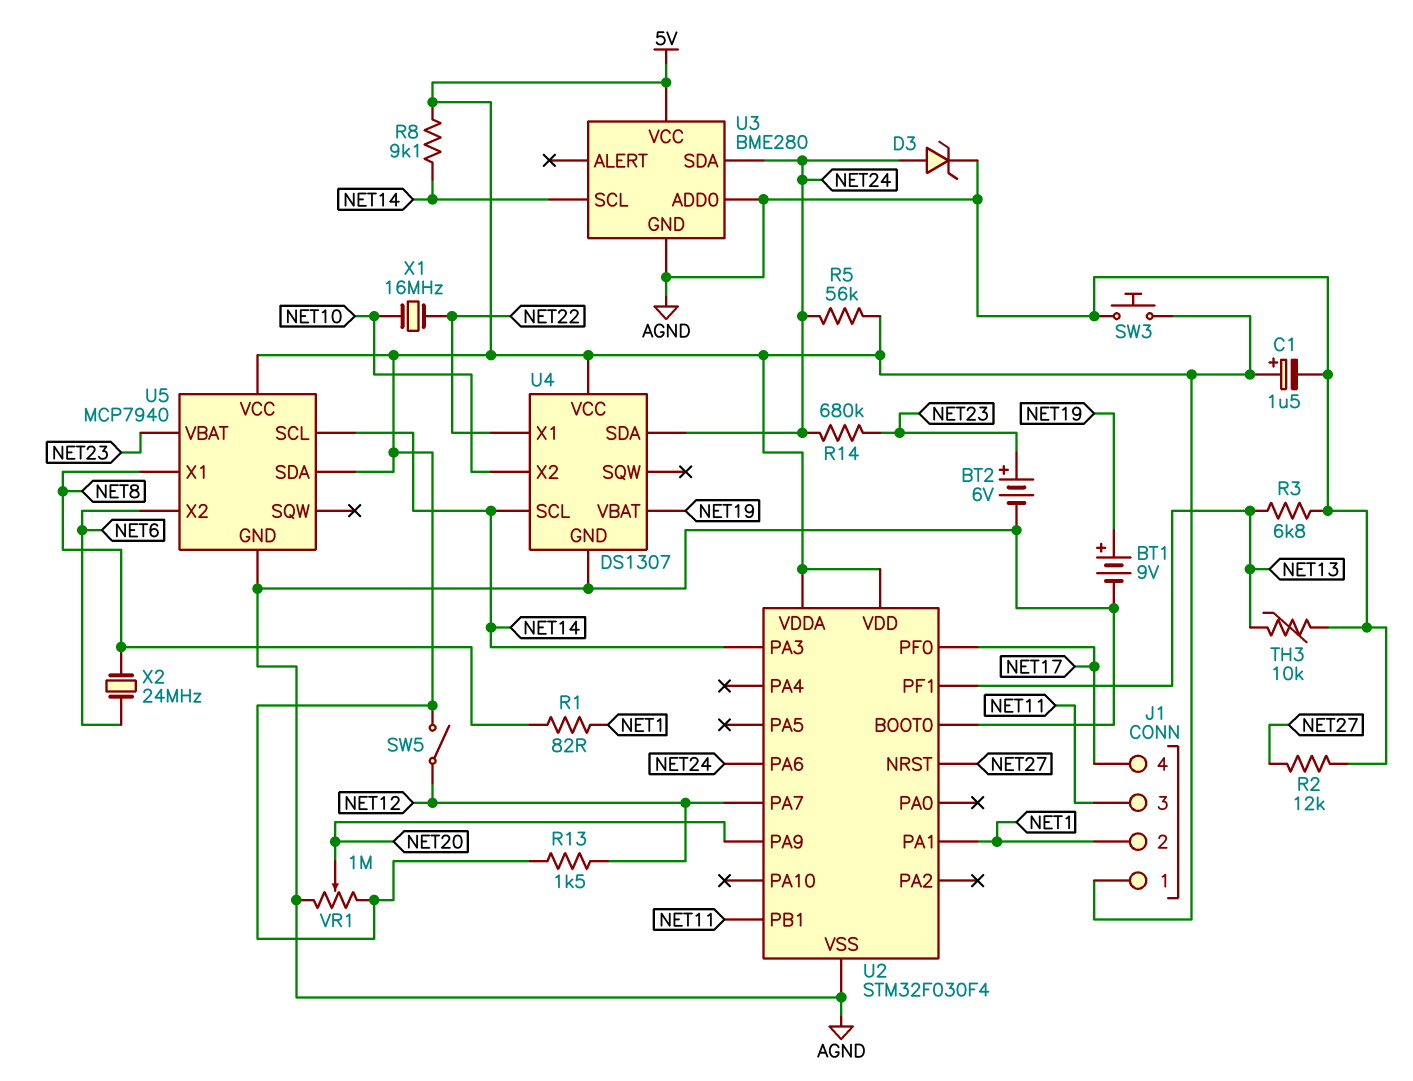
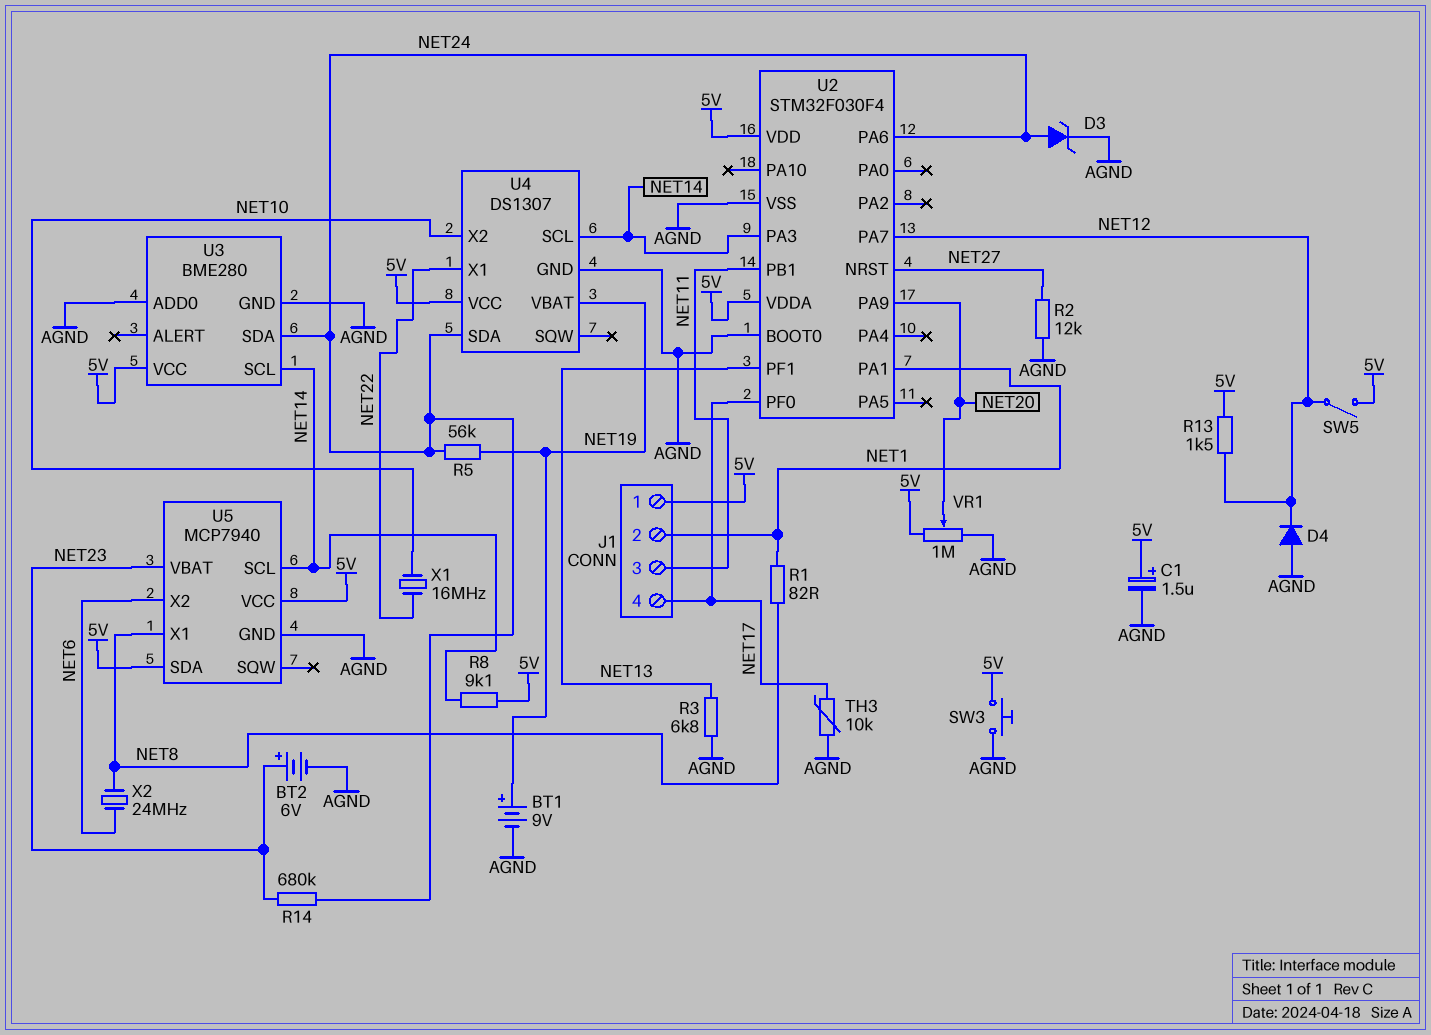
D4: none -> diode (A AGND, K NET12)
R5: 56k (5V, NET24) -> 56k (NET19, NET24)
TH3: 10k (AGND, NET13) -> 10k (AGND, NET17)

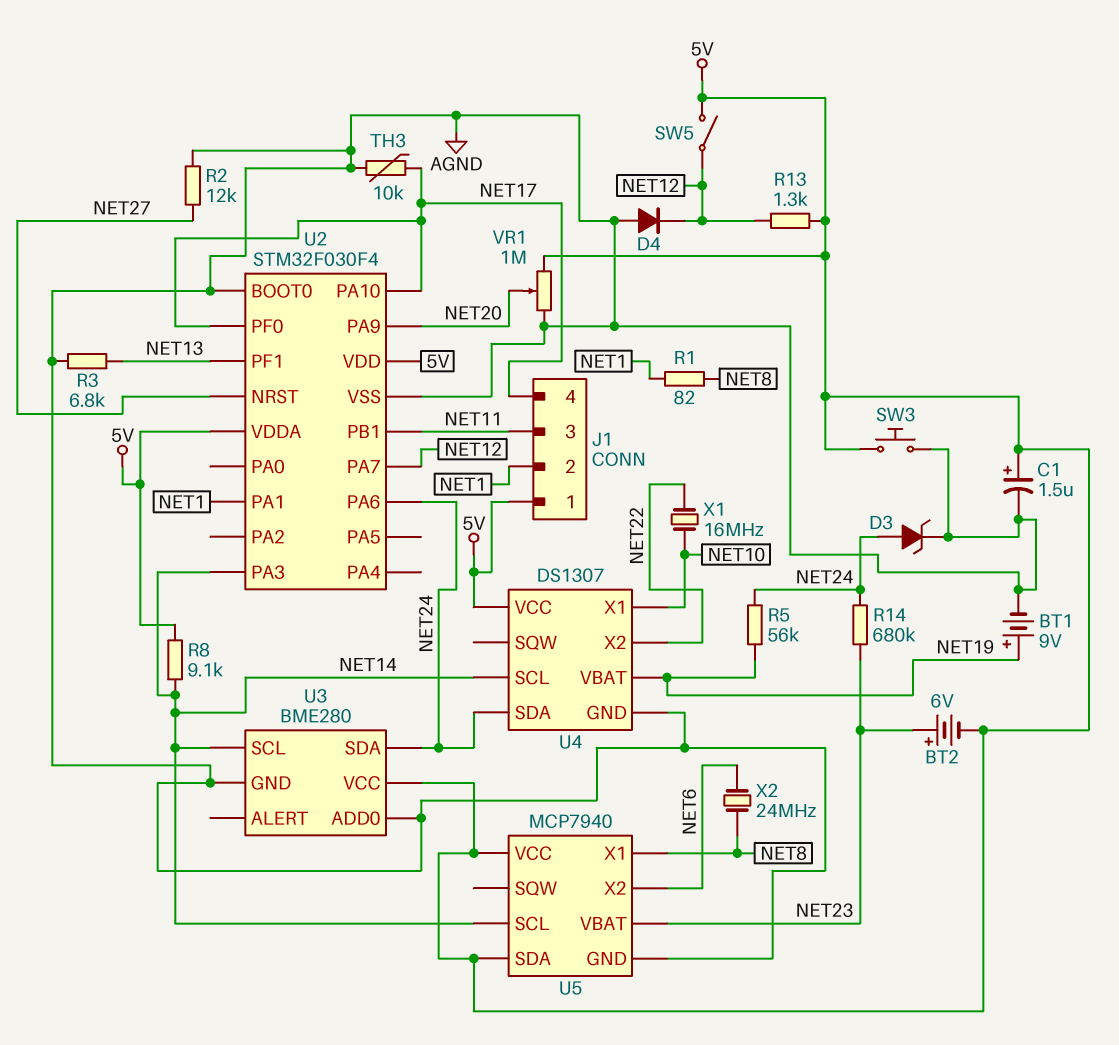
BT2: 6V (plus NET23, minus AGND) -> 6V (plus NET23, minus 5V)
R13: 1.5k (5V, NET12) -> 1.3k (5V, NET12)
U2 pin PA10: none -> NET17
U4 pin X1: NET22 -> NET10
U4 pin X2: NET10 -> NET22

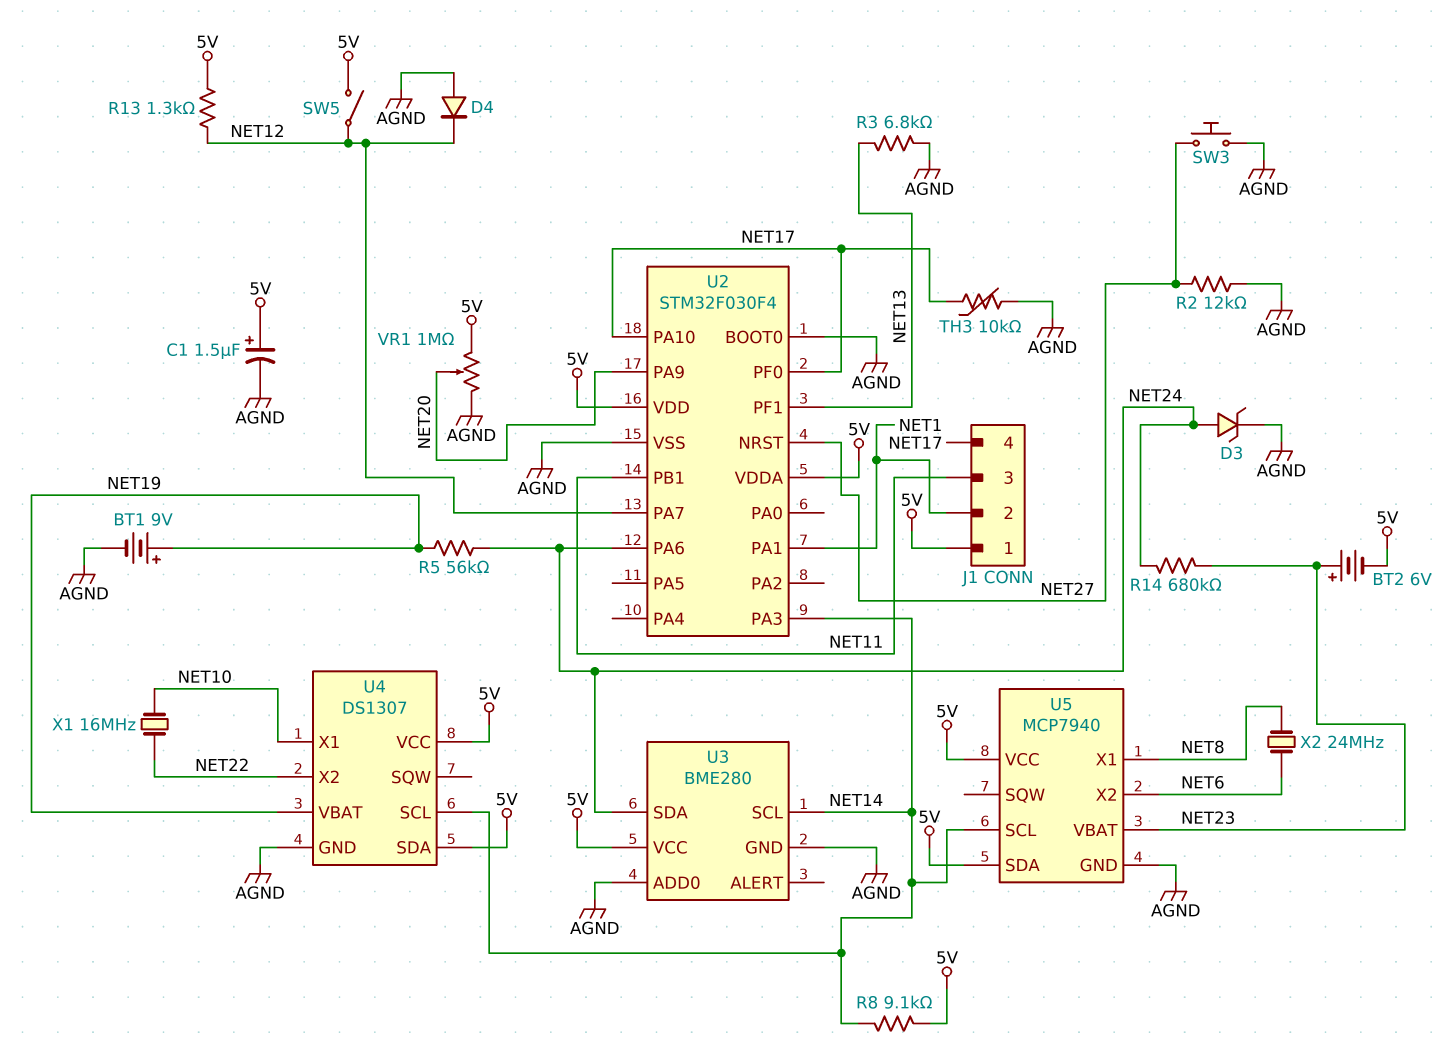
R1: 82 (NET1, NET8) -> none
SW3: button (5V, AGND) -> button (AGND, NET27)
U4 pin SDA: NET24 -> 5V

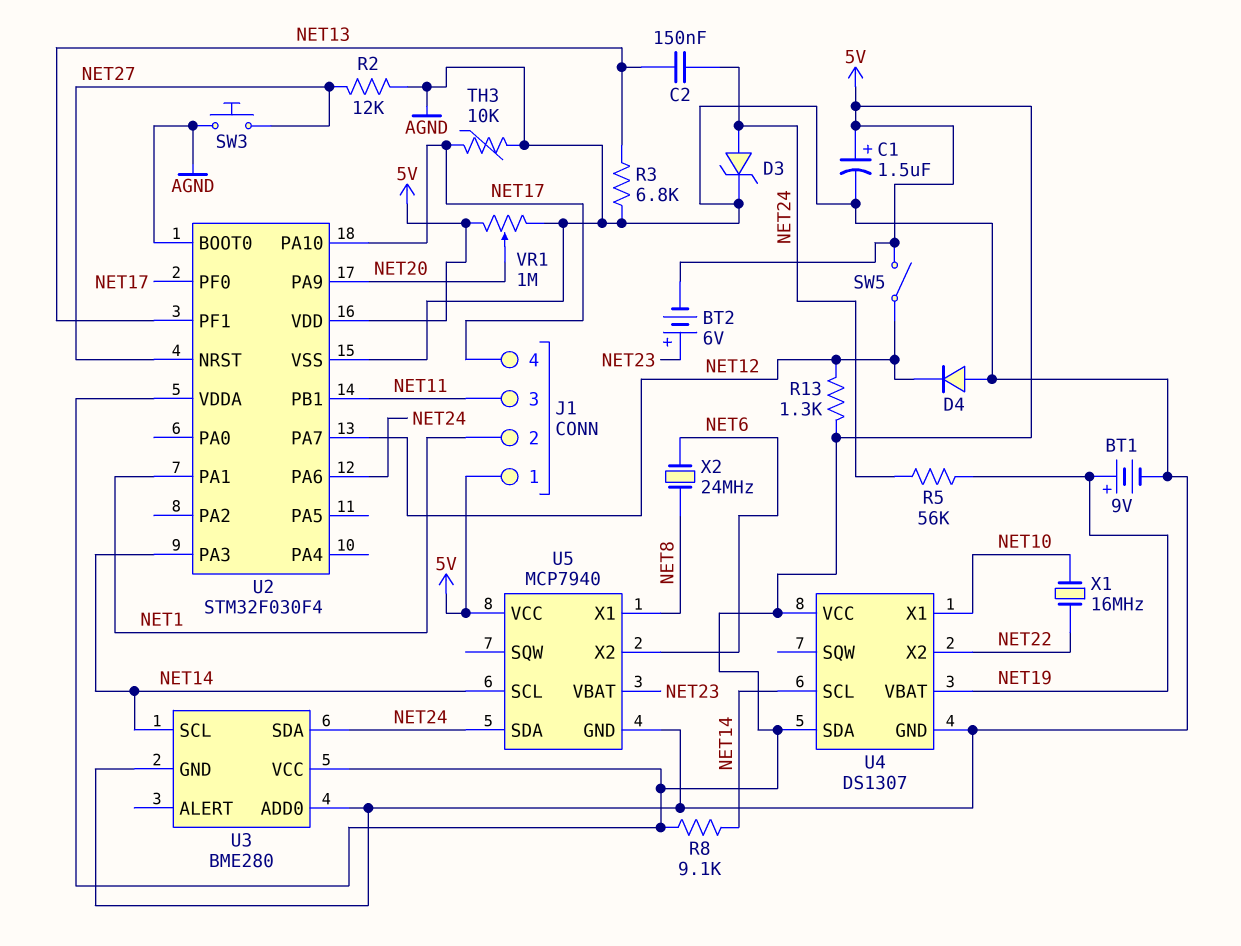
C2: none -> 150nF (NET13, NET24)
R14: 680k (NET23, NET24) -> none
U5 pin SDA: 5V -> NET24

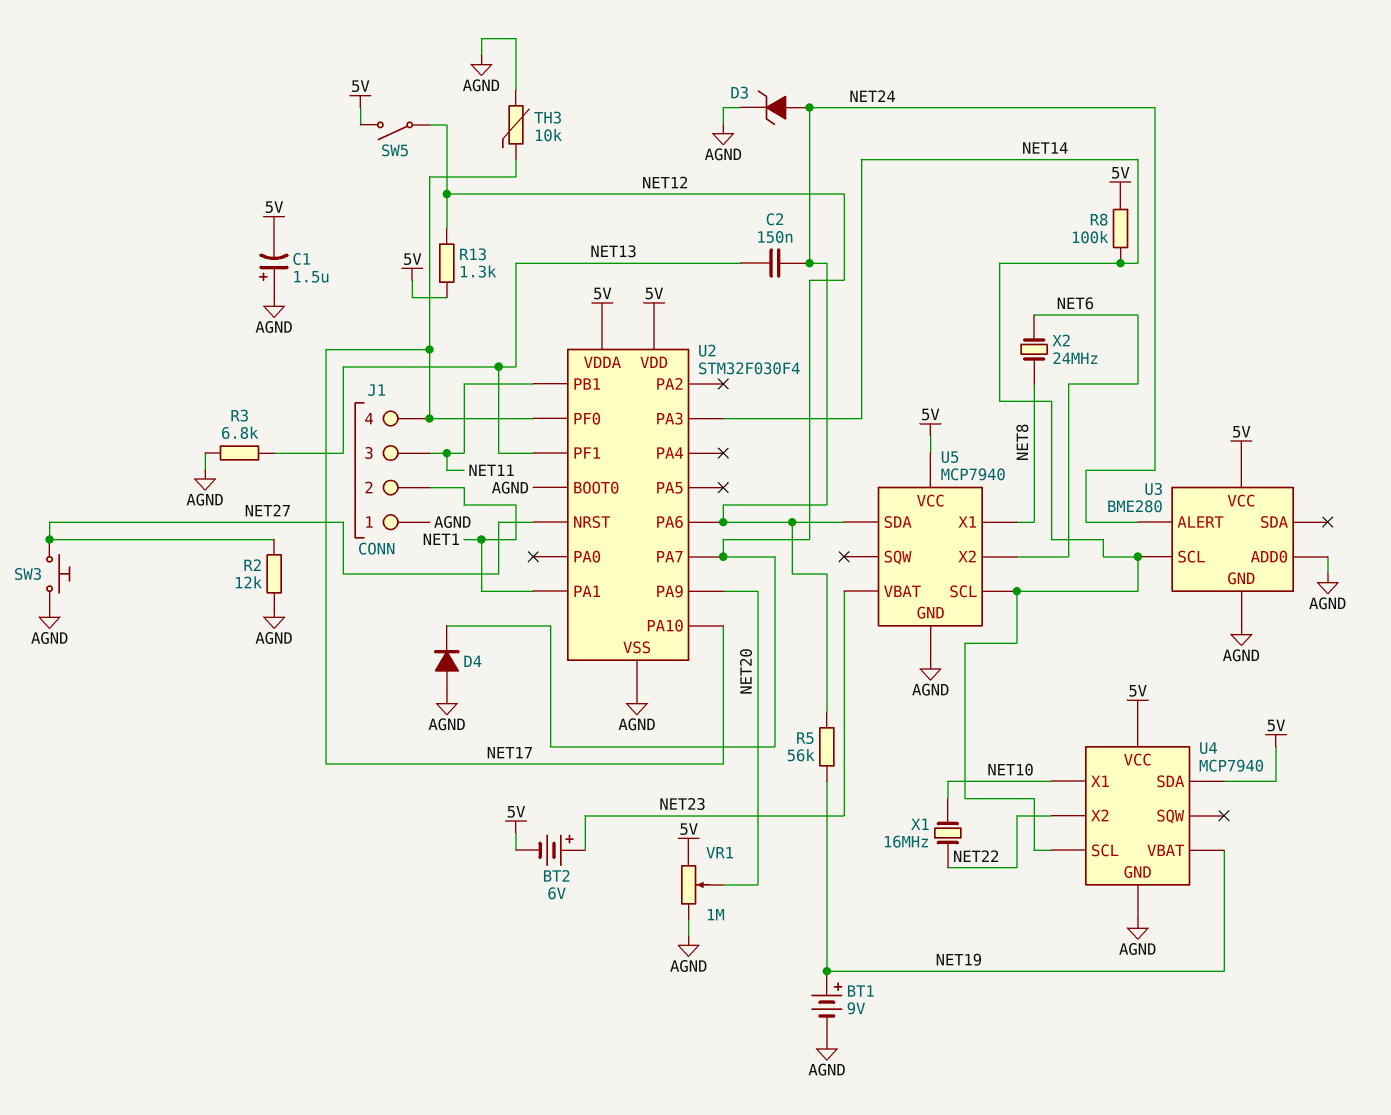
C1: 1.5uF (plus 5V, minus AGND) -> 1.5uF (plus AGND, minus 5V)
J1 pin 1: 5V -> AGND
R8: 9.1k (5V, NET14) -> 100k (5V, NET14)
U3 pin ALERT: none -> NET24
U3 pin SDA: NET24 -> none
U4: DS1307 -> MCP7940

